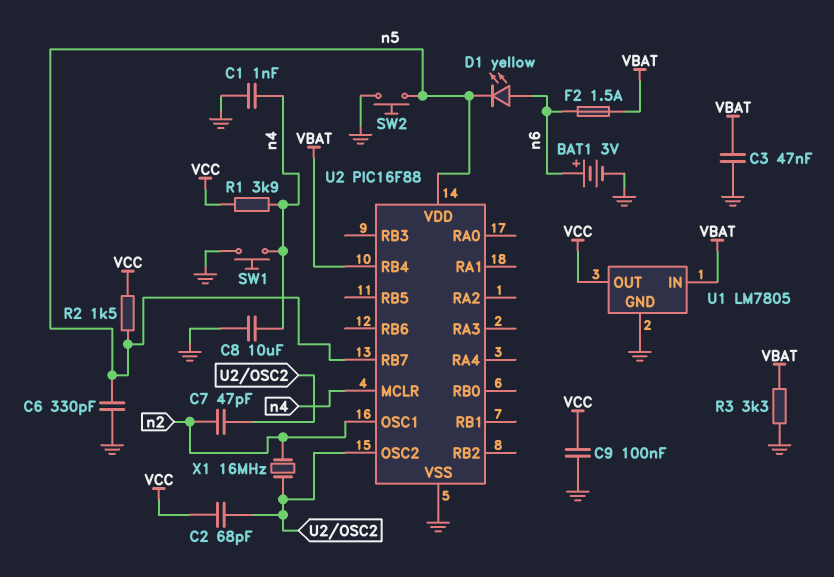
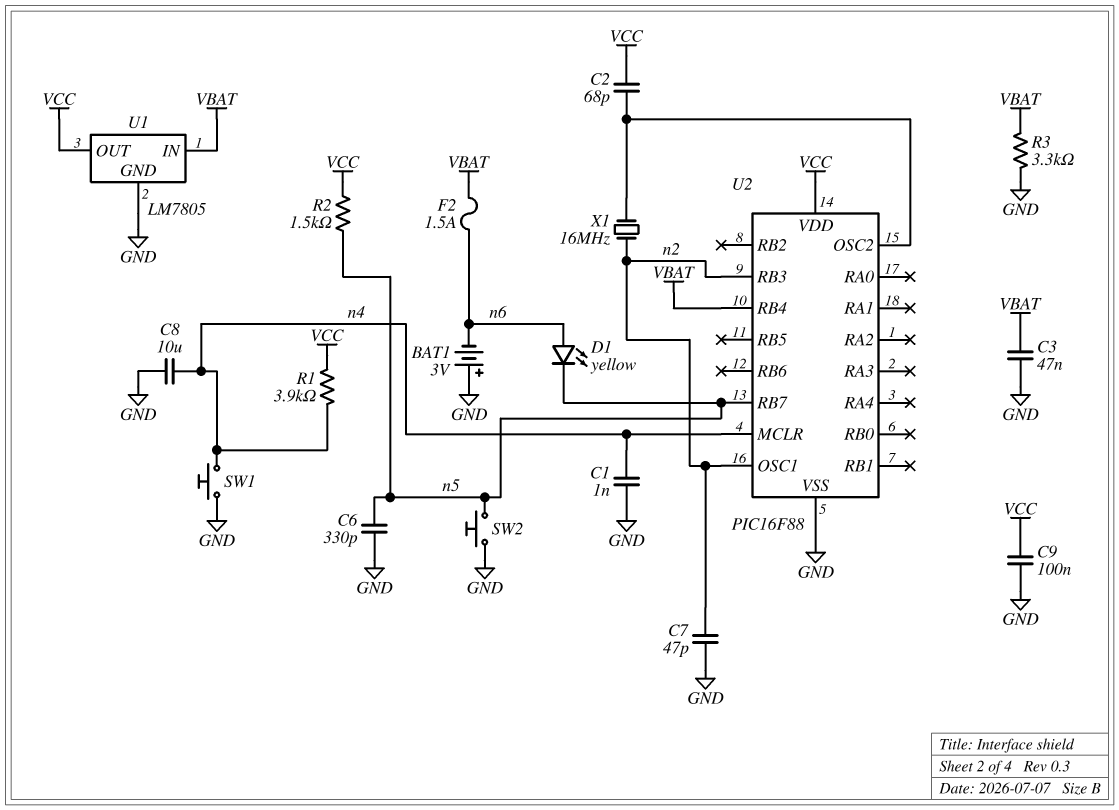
BAT1: 3V (plus n6, minus GND) -> 3V (plus GND, minus n6)
C7: 47pF (U2/OSC2, n2) -> 47pF (GND, n2)
U2 pin RB3: none -> n2
U2 pin VDD: n5 -> VCC

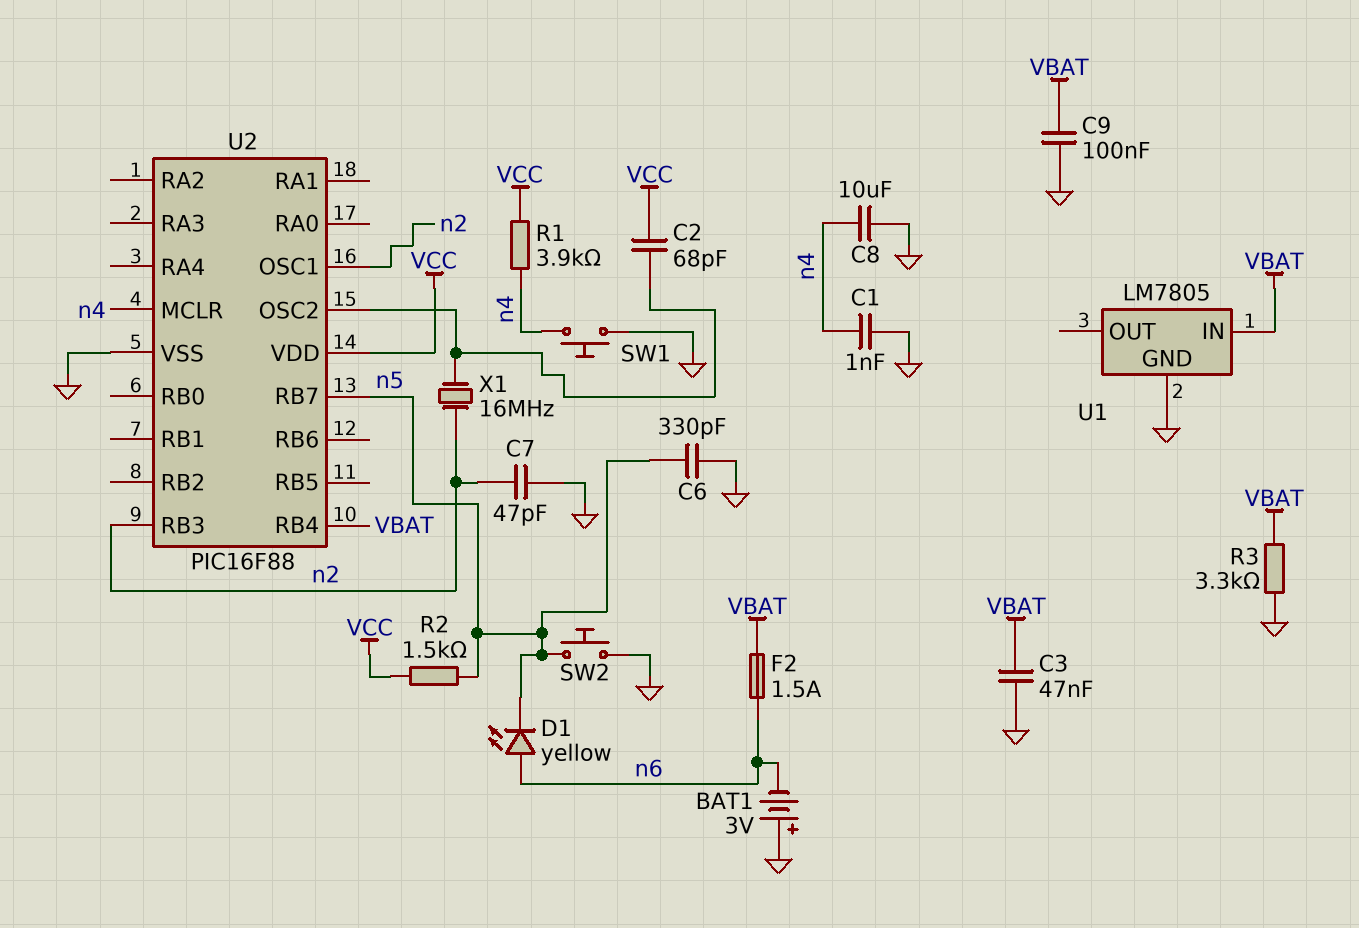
C9: 100nF (GND, VCC) -> 100nF (GND, VBAT)
U1 pin OUT: VCC -> none

